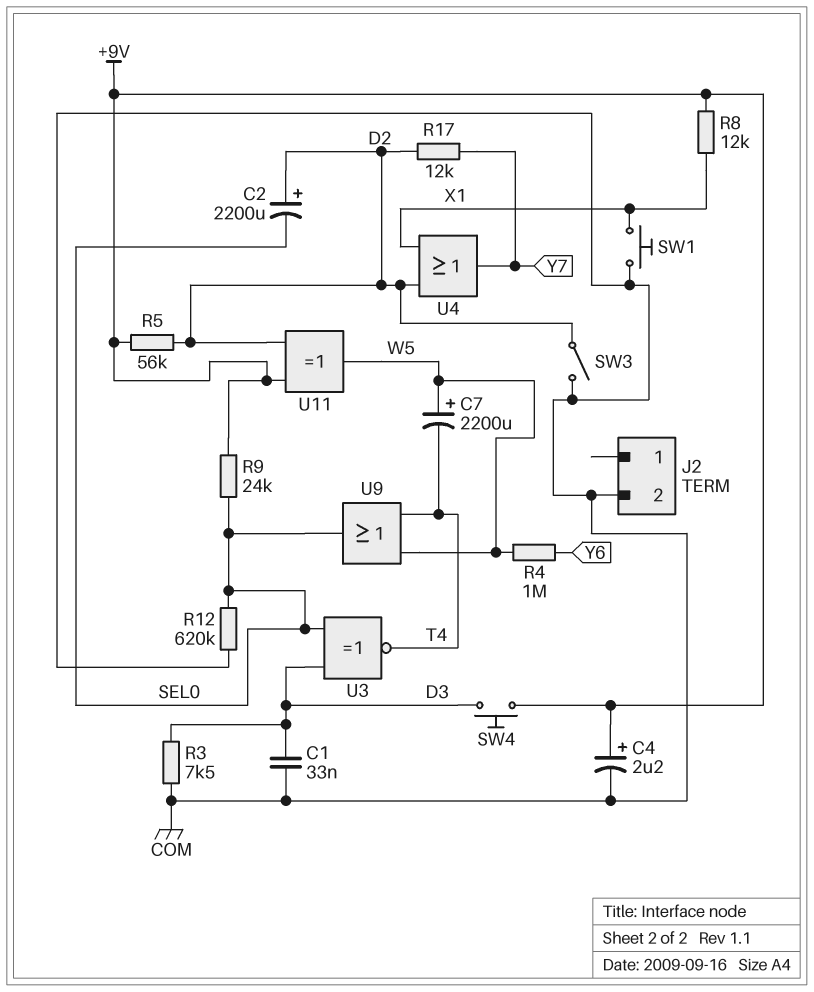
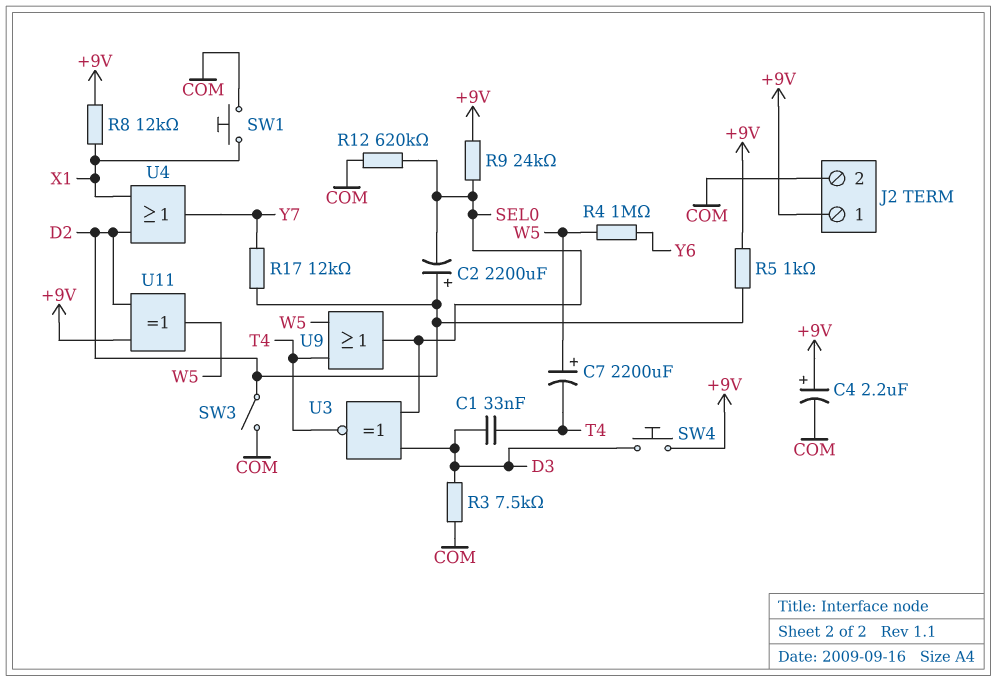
C1: 33nF (COM, D3) -> 33nF (D3, T4)
J2 pin 1: none -> +9V
R5: 56k (+9V, D2) -> 1k (+9V, D2)

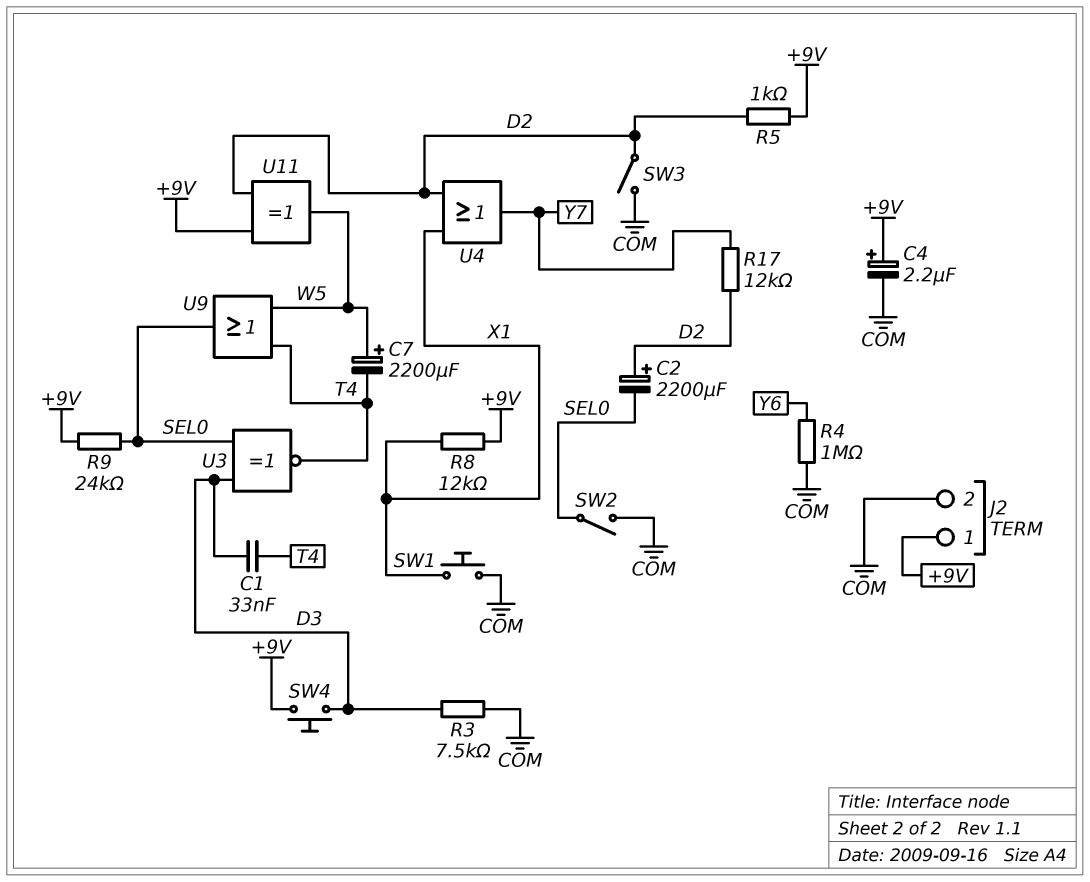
R4: 1M (W5, Y6) -> 1M (COM, Y6)
R12: 620k (COM, SEL0) -> none
SW2: none -> switch (COM, SEL0)

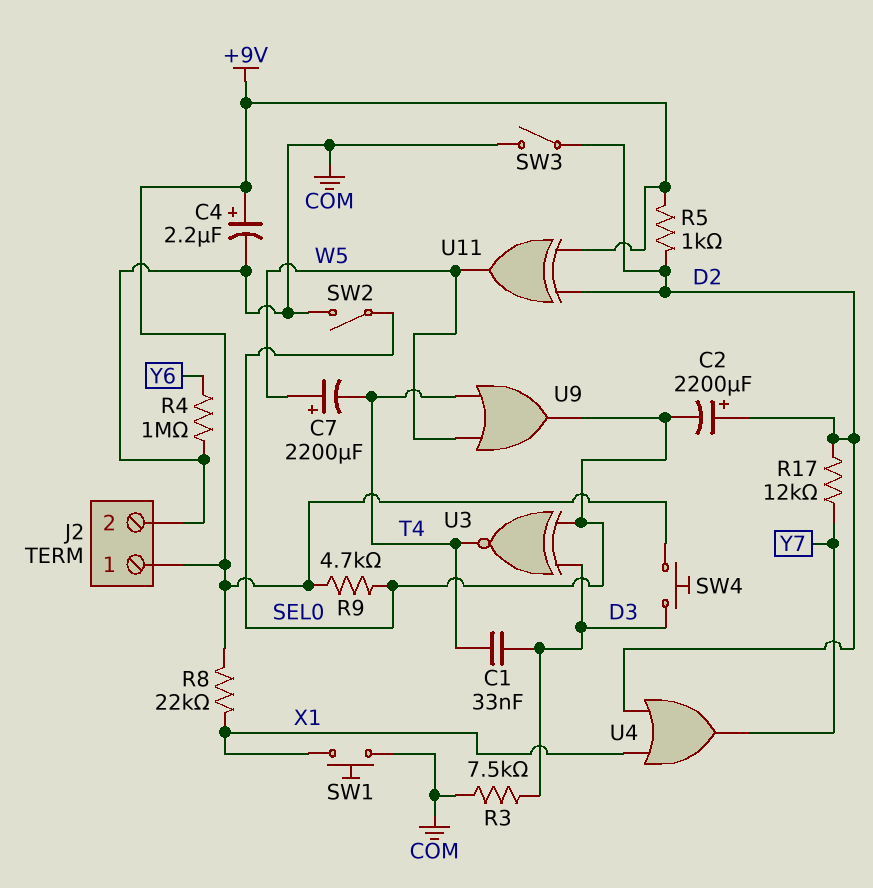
R8: 12k (+9V, X1) -> 22k (+9V, X1)
R9: 24k (+9V, SEL0) -> 4.7k (+9V, SEL0)

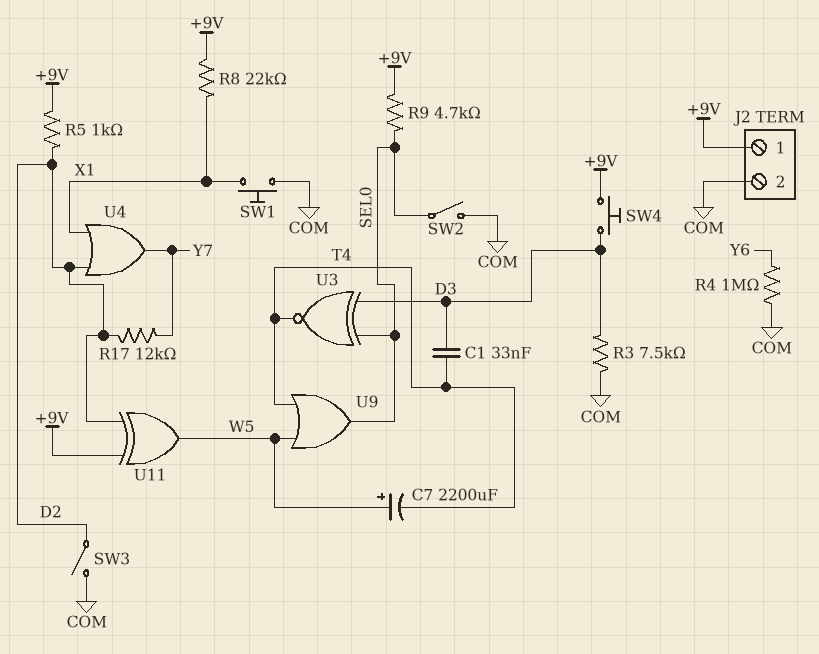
C2: 2200uF (plus D2, minus SEL0) -> none
C4: 2.2uF (plus +9V, minus COM) -> none

